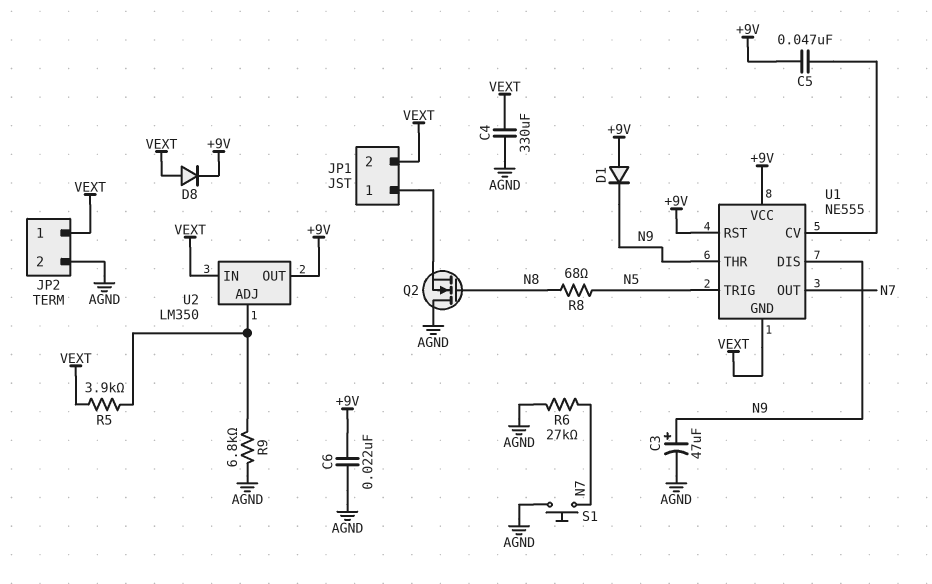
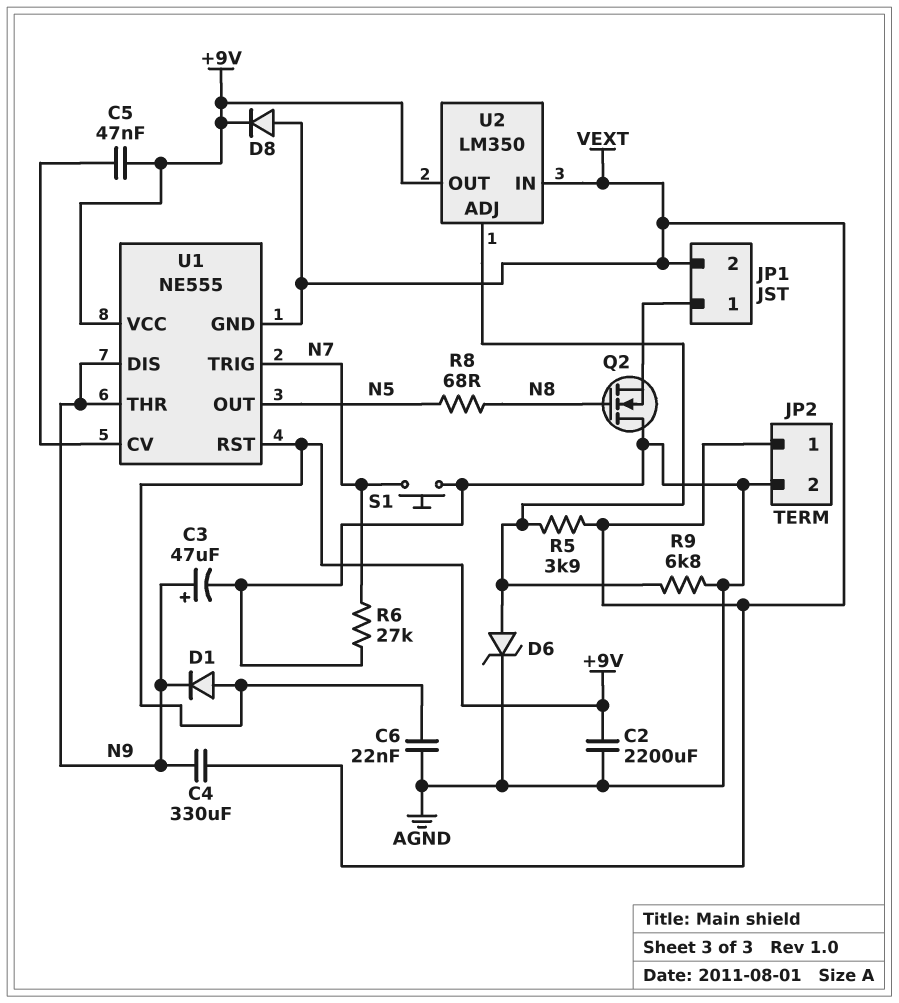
C2: none -> 2200uF (+9V, AGND)
C4: 330uF (AGND, VEXT) -> 330uF (N9, VEXT)
D6: none -> zener (A U2/ADJ, K AGND)
U1 pin OUT: N7 -> N5
U1 pin TRIG: N5 -> N7

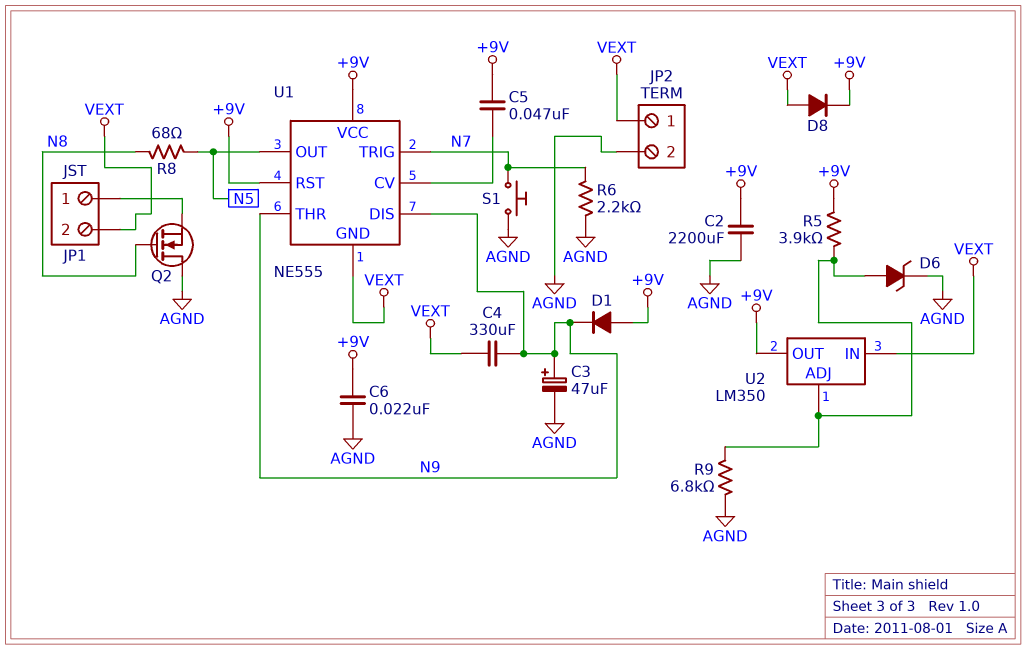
R5: 3.9k (U2/ADJ, VEXT) -> 3.9k (+9V, U2/ADJ)
R6: 27k (AGND, N7) -> 2.2k (AGND, N7)

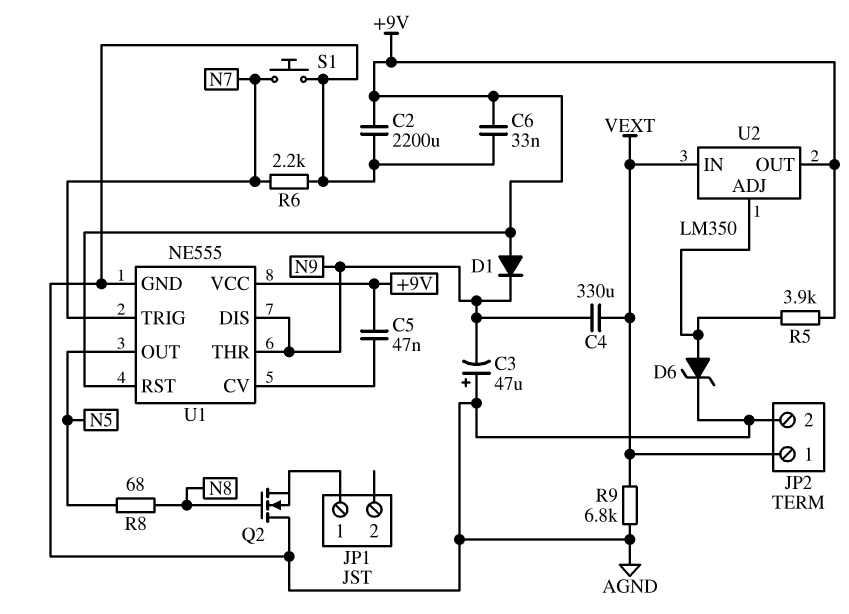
C3: 47uF (plus N9, minus AGND) -> 47uF (plus AGND, minus N9)
C6: 22nF (+9V, AGND) -> 33nF (+9V, AGND)
D8: diode (A VEXT, K +9V) -> none
JP1 pin 2: VEXT -> none
R9: 6.8k (AGND, U2/ADJ) -> 6.8k (AGND, VEXT)
U1 pin GND: VEXT -> AGND

